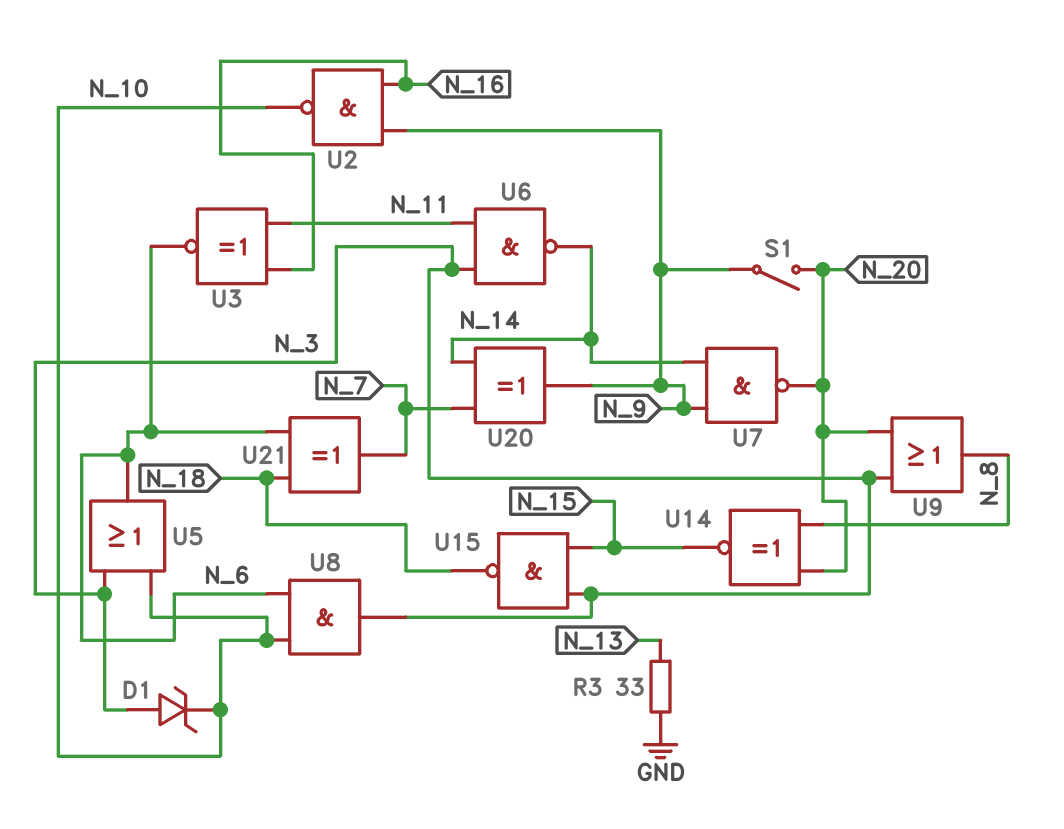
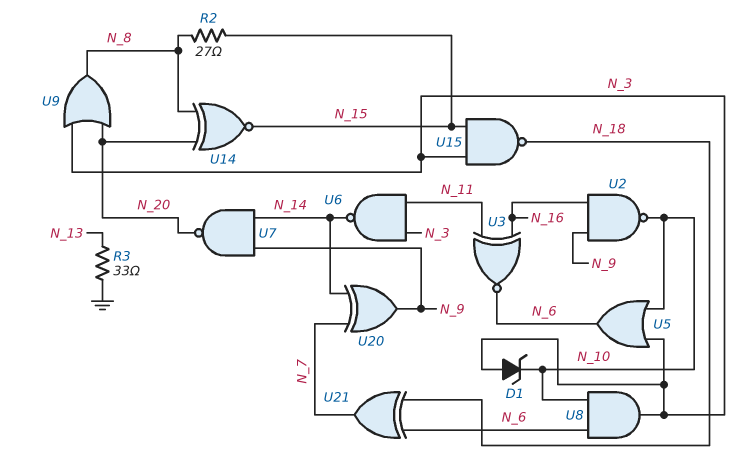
R2: none -> 27 (N_8, N_15)
S1: switch (N_9, N_20) -> none

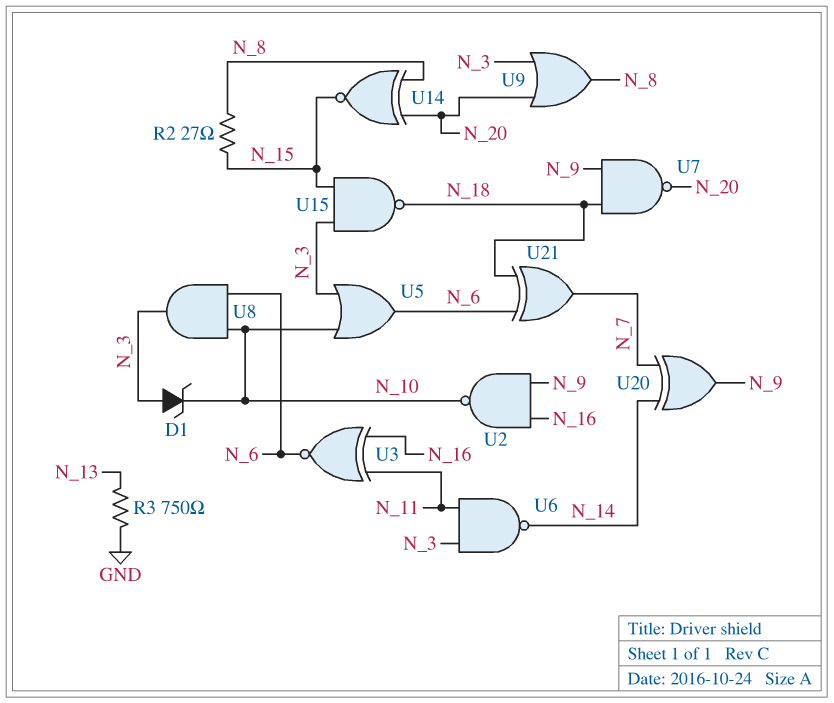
R3: 33 (GND, N_13) -> 750 (GND, N_13)
U7: NAND (in N_9, in N_14, out N_20) -> NAND (in N_9, in N_18, out N_20)

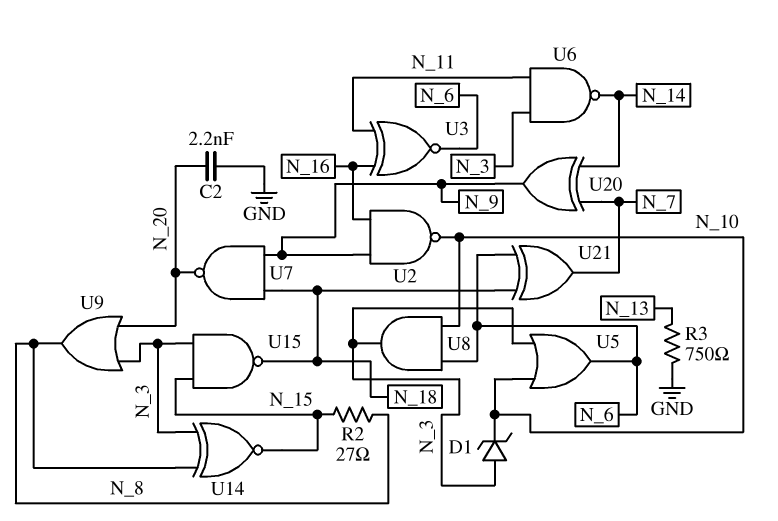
C2: none -> 2.2nF (GND, N_20)
U14: XNOR (in N_8, in N_20, out N_15) -> XNOR (in N_3, in N_8, out N_15)

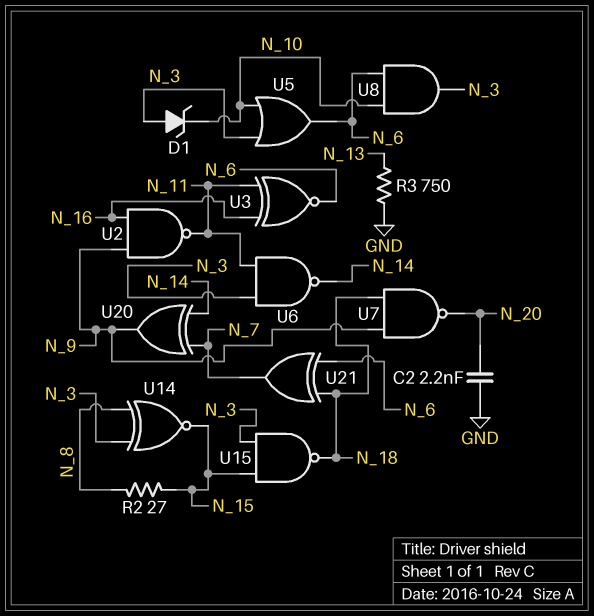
U2: NAND (in N_9, in N_16, out N_10) -> NAND (in N_9, in N_16, out N_11)
U9: OR (in N_3, in N_20, out N_8) -> none

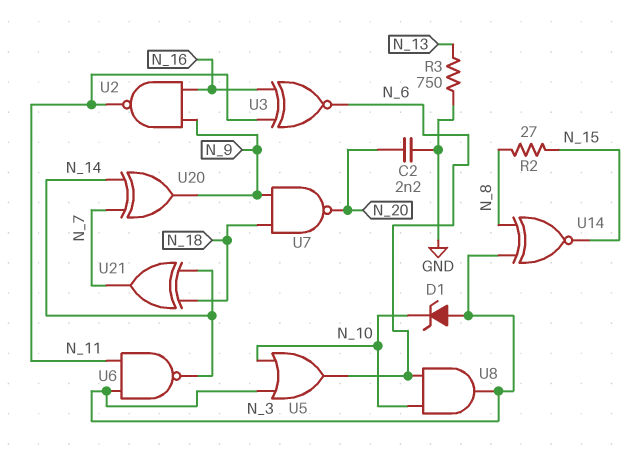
U15: NAND (in N_3, in N_15, out N_18) -> none
U21: XOR (in N_6, in N_18, out N_7) -> XOR (in N_14, in N_18, out N_7)

